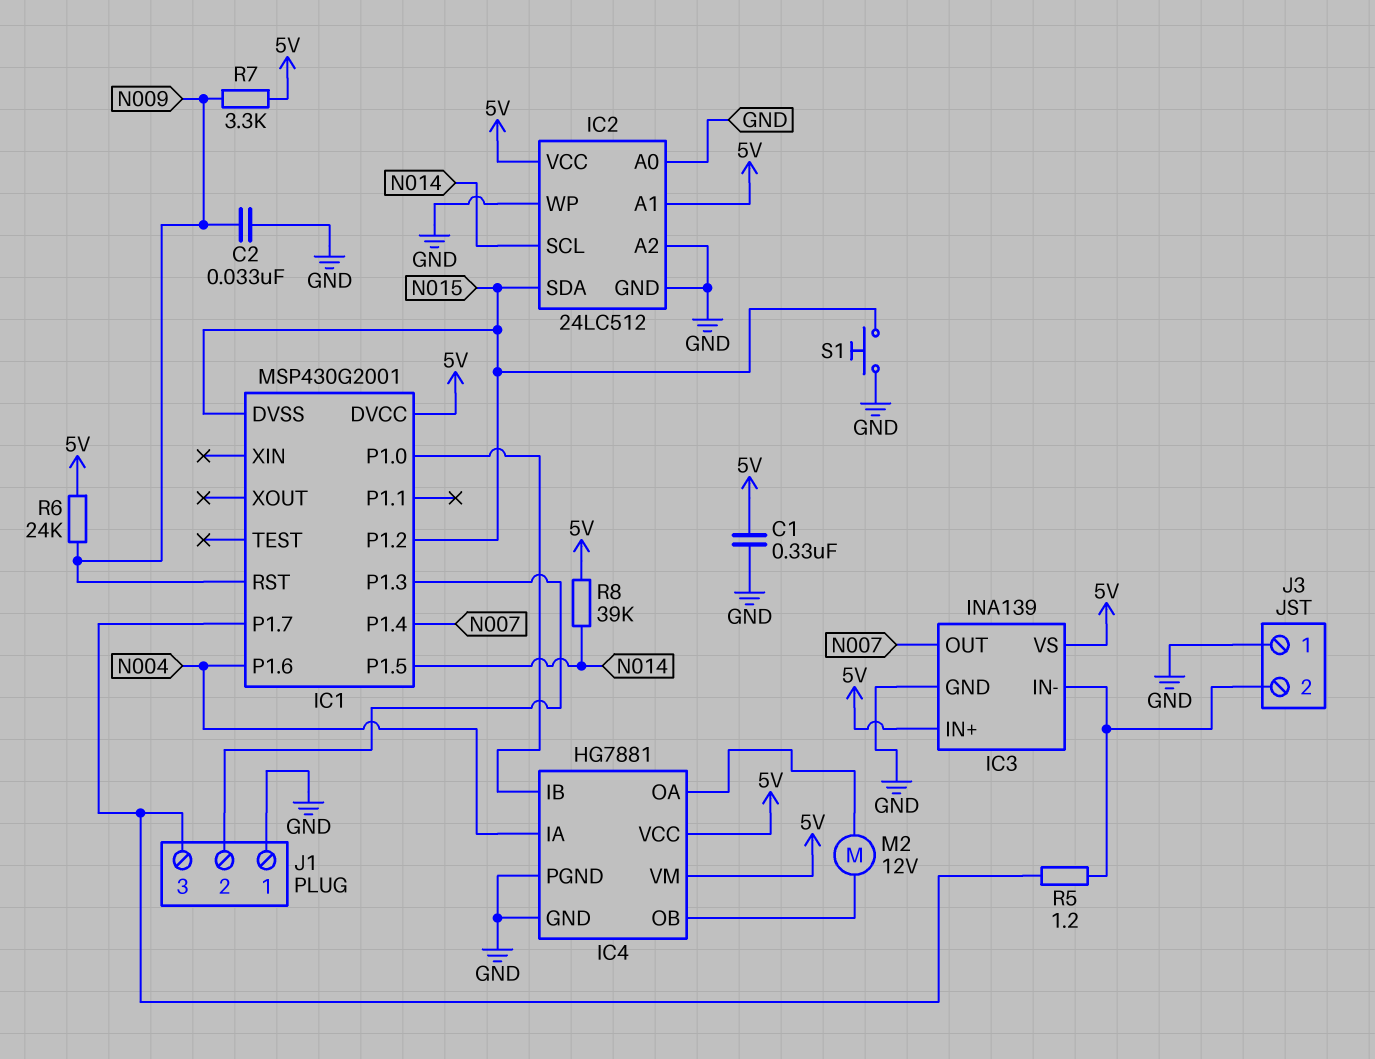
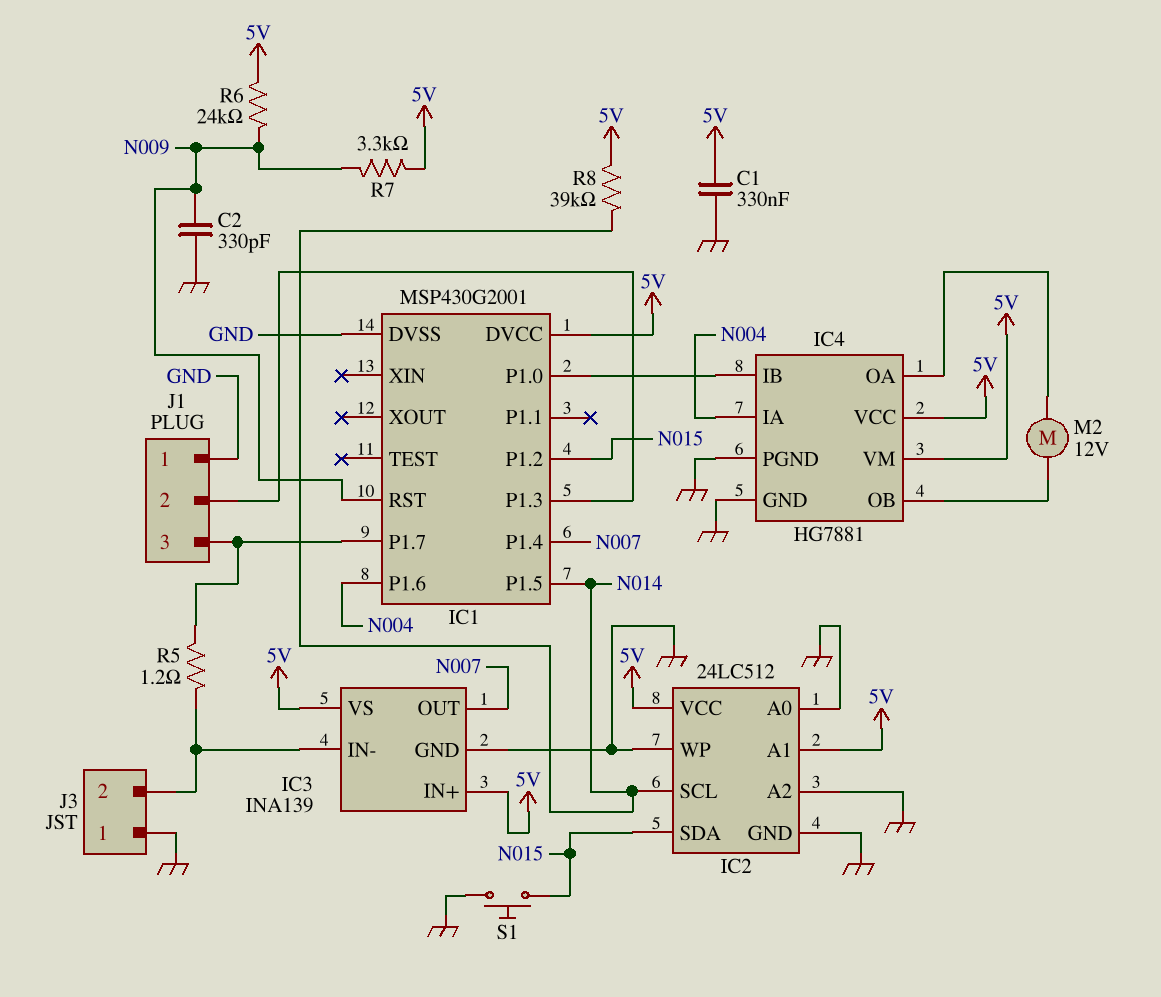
C2: 33nF (GND, N009) -> 330pF (GND, N009)
IC1 pin DVSS: N015 -> GND

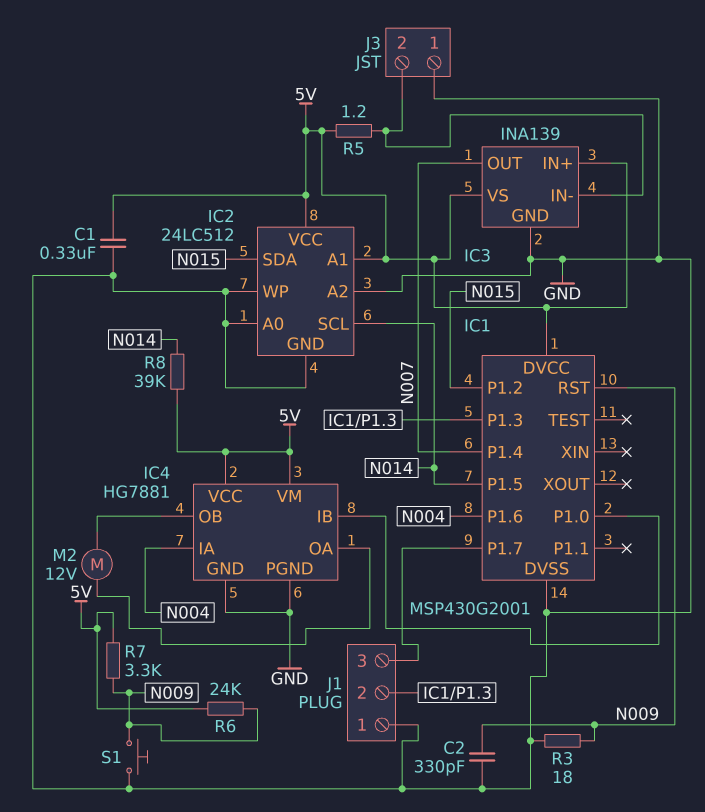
R3: none -> 18 (GND, N009)
R5: 1.2 (IC1/P1.7, IC3/IN-) -> 1.2 (5V, IC3/IN-)
S1: button (GND, N015) -> button (GND, N009)

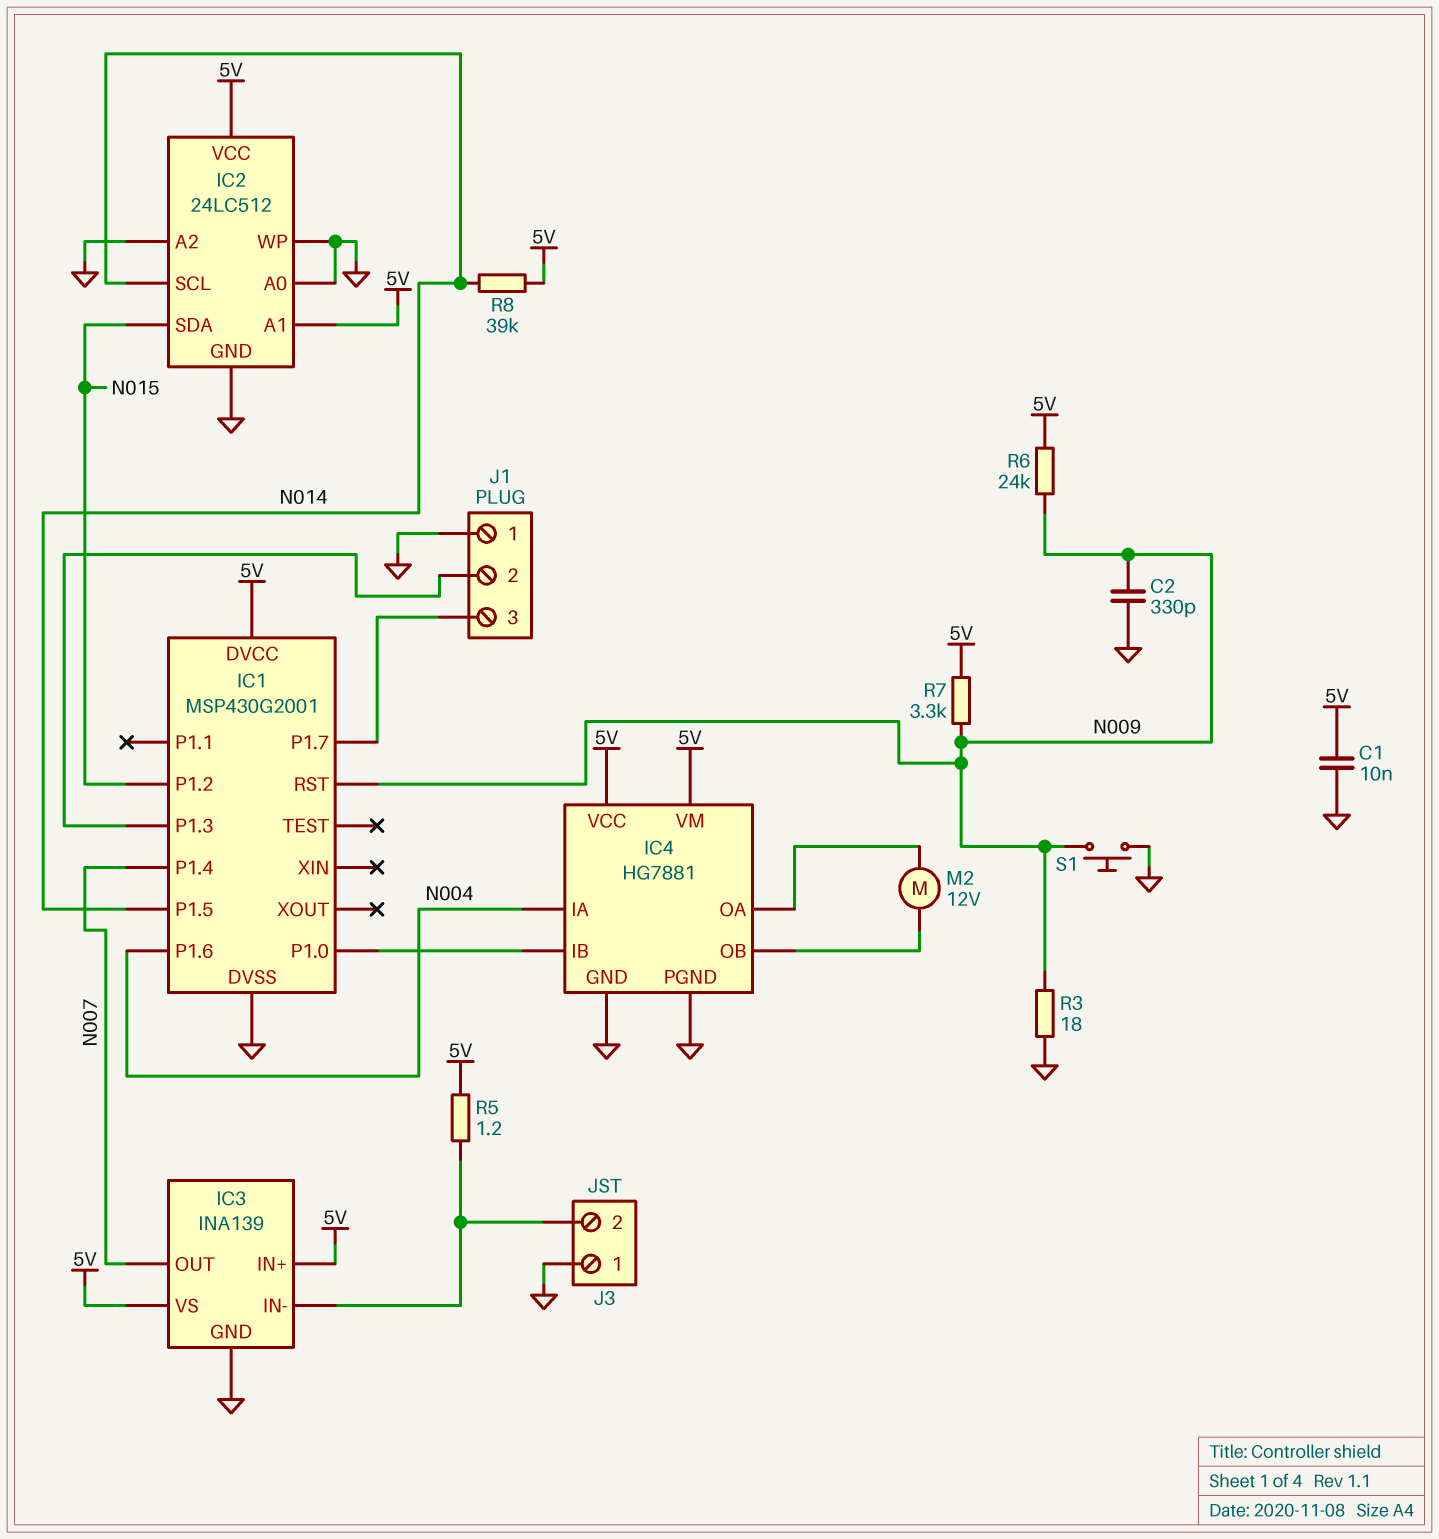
C1: 330nF (5V, GND) -> 10nF (5V, GND)

